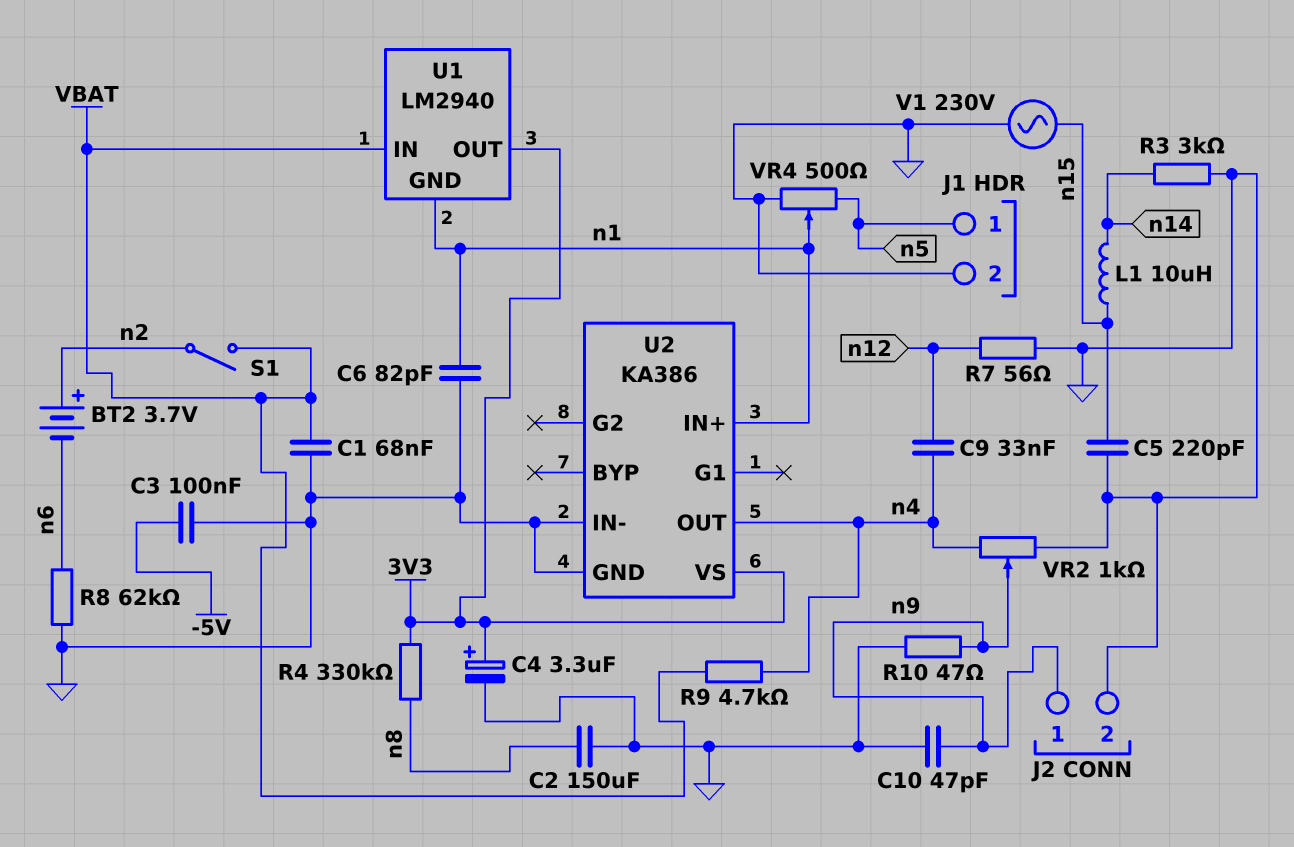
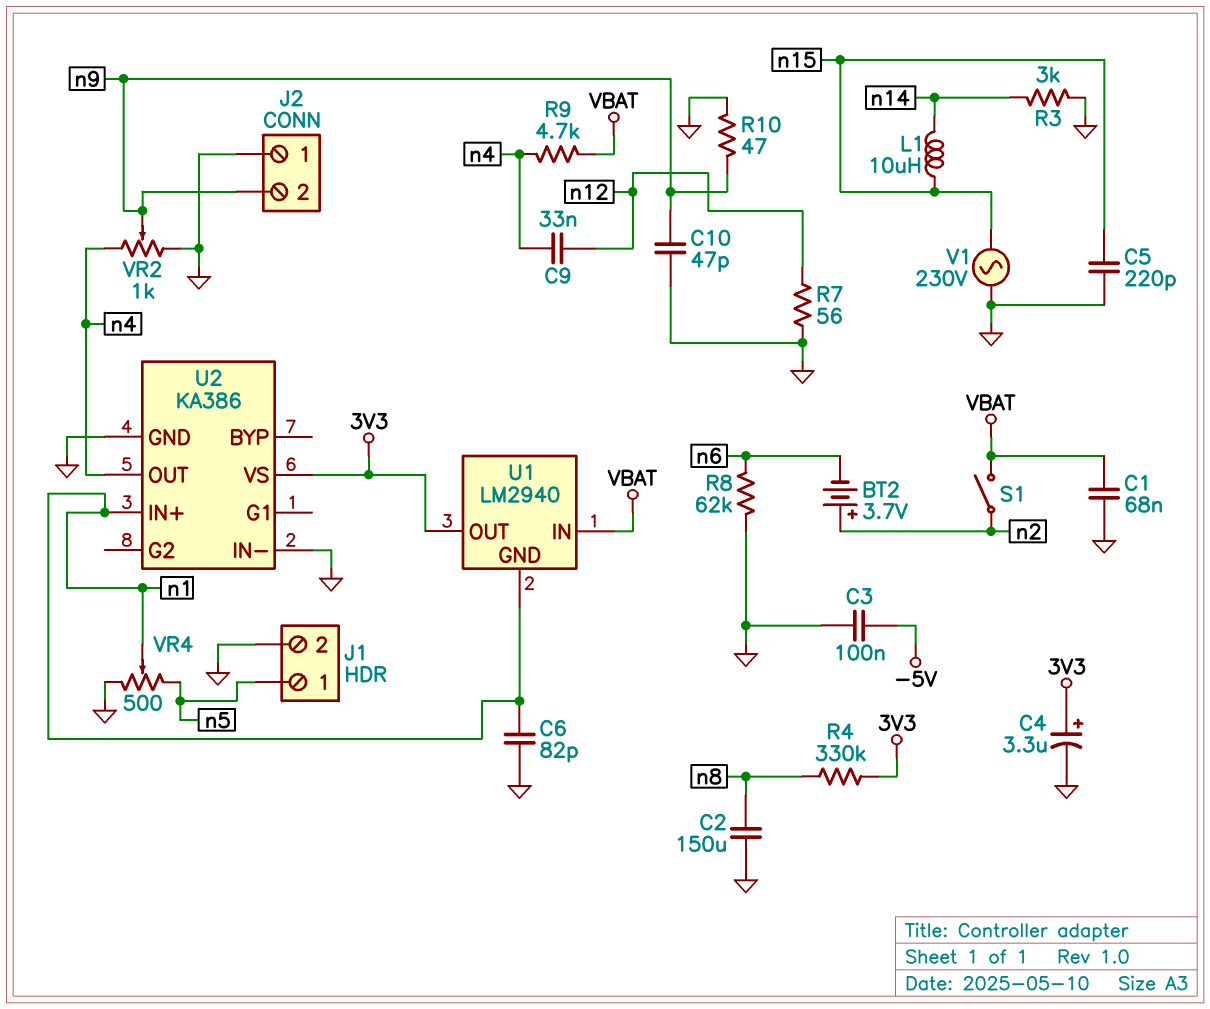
J2 pin 1: n9 -> GND
J2 pin 2: GND -> n9

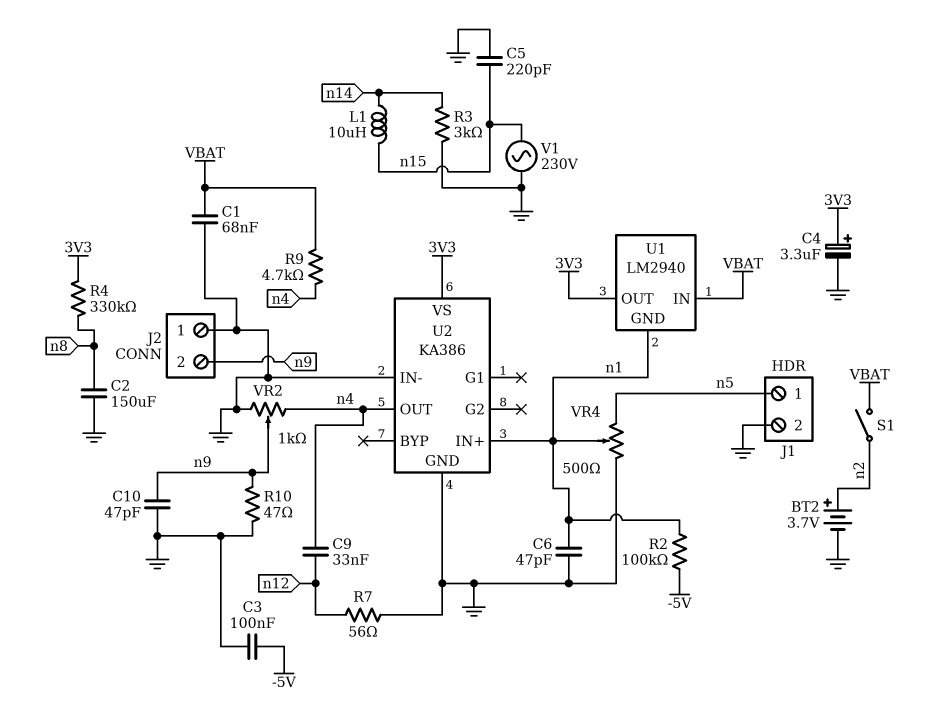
BT2: 3.7V (plus n2, minus n6) -> 3.7V (plus n2, minus GND)
C6: 82pF (GND, n1) -> 47pF (GND, n1)
R2: none -> 100k (-5V, n1)
R8: 62k (GND, n6) -> none

